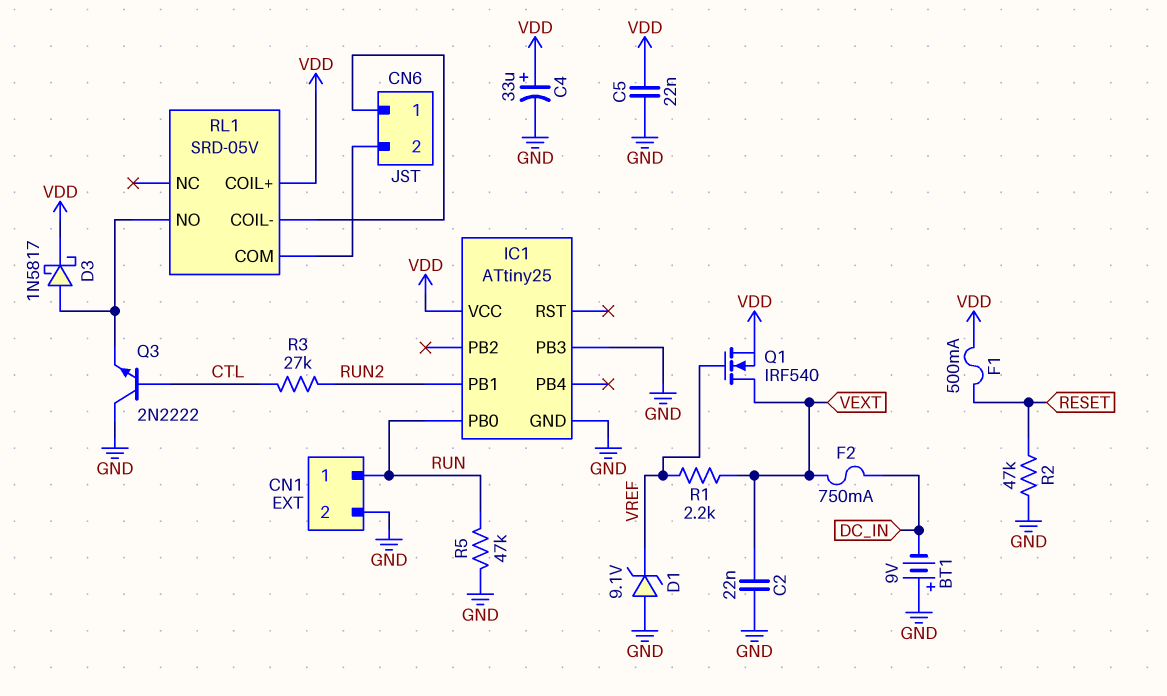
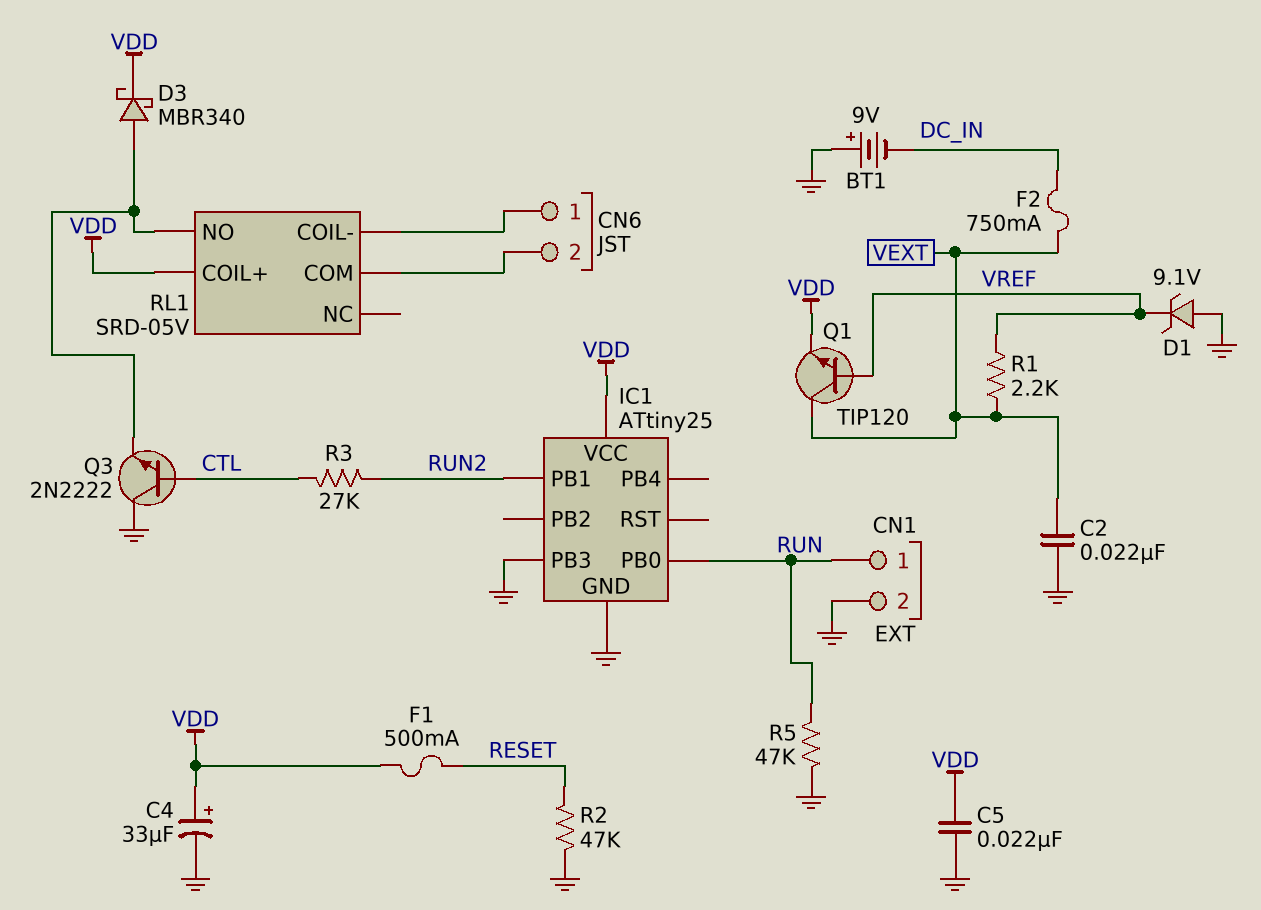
D3: schottky 1N5817 (A RL1/NO, K VDD) -> schottky MBR340 (A RL1/NO, K VDD)
Q1: NMOS IRF540 (G VREF, D VEXT, S VDD) -> NPN TIP120 (B VREF, C VEXT, E VDD)

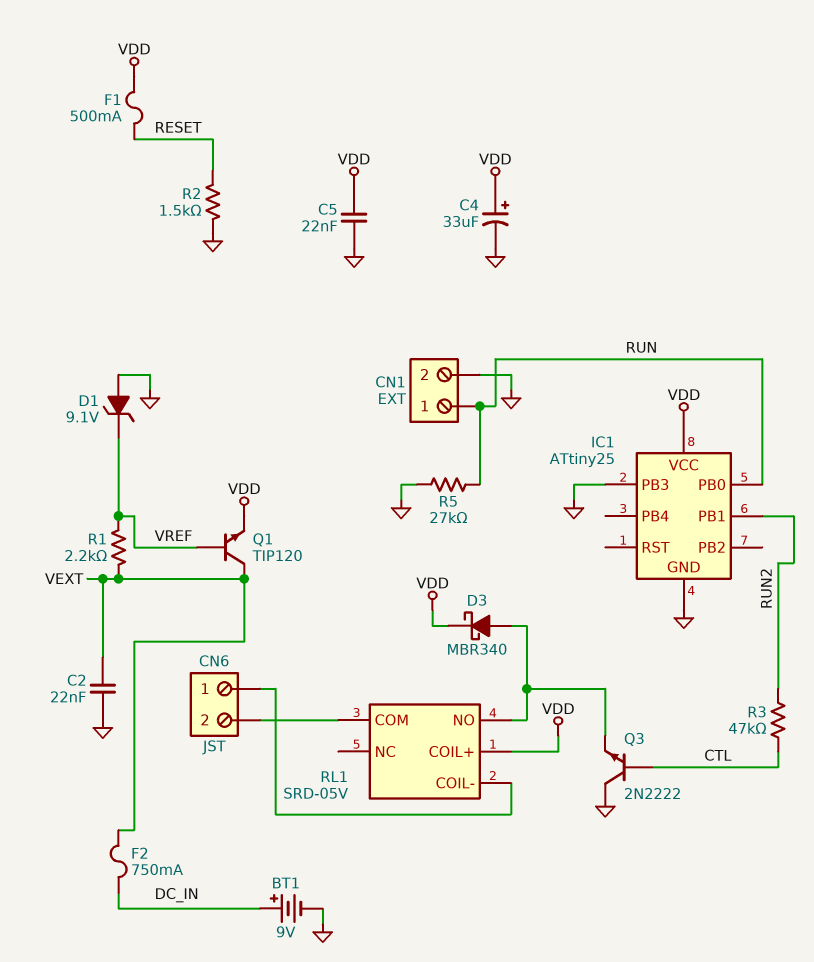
BT1: 9V (plus GND, minus DC_IN) -> 9V (plus DC_IN, minus GND)
R2: 47k (GND, RESET) -> 1.5k (GND, RESET)
R3: 27k (CTL, RUN2) -> 47k (CTL, RUN2)
R5: 47k (GND, RUN) -> 27k (GND, RUN)

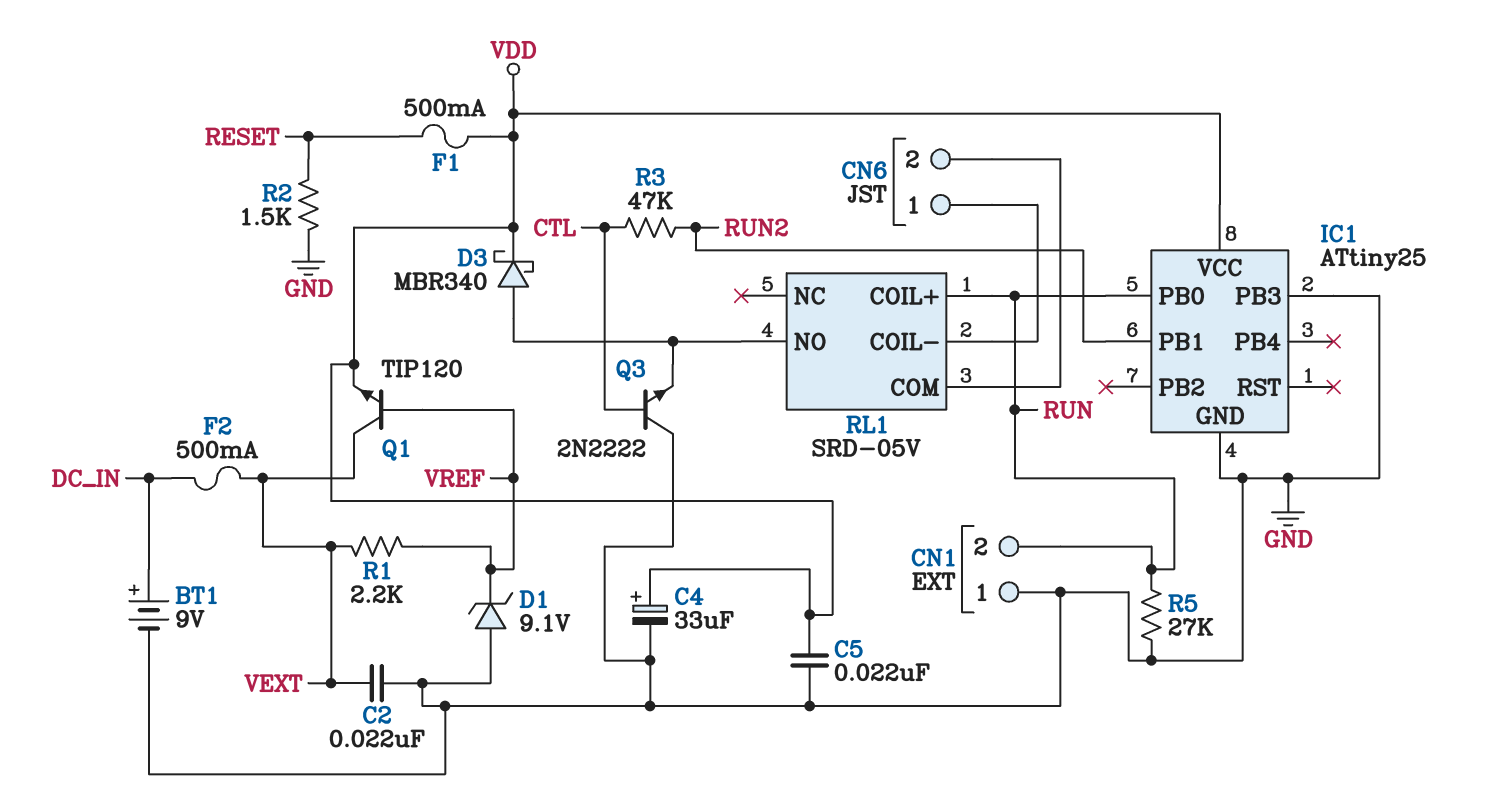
CN1 pin 1: RUN -> GND
CN1 pin 2: GND -> RUN
F2: 750mA (DC_IN, VEXT) -> 500mA (DC_IN, VEXT)
RL1 pin COIL+: VDD -> RUN

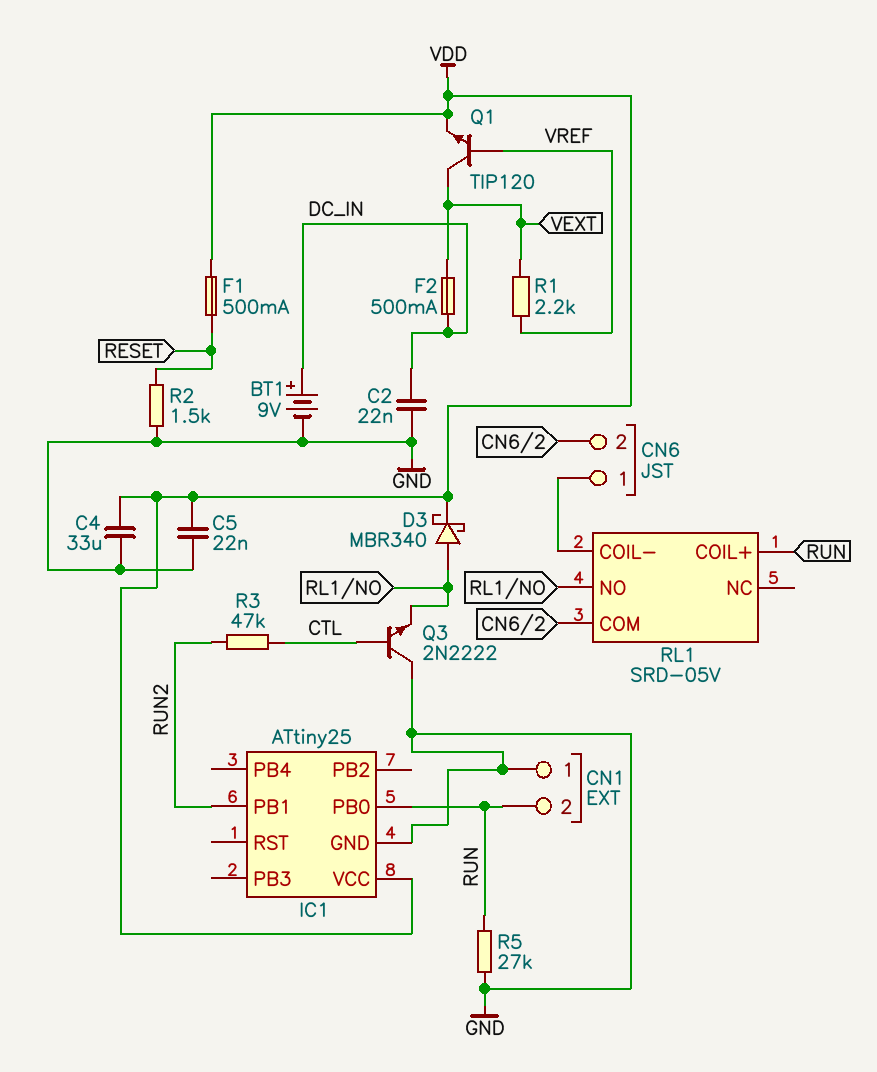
C2: 22nF (GND, VEXT) -> 22nF (DC_IN, GND)
C4: 33uF (plus VDD, minus GND) -> 33uF (GND, VDD)
D1: zener 9.1V (A GND, K VREF) -> none
IC1 pin PB3: GND -> none

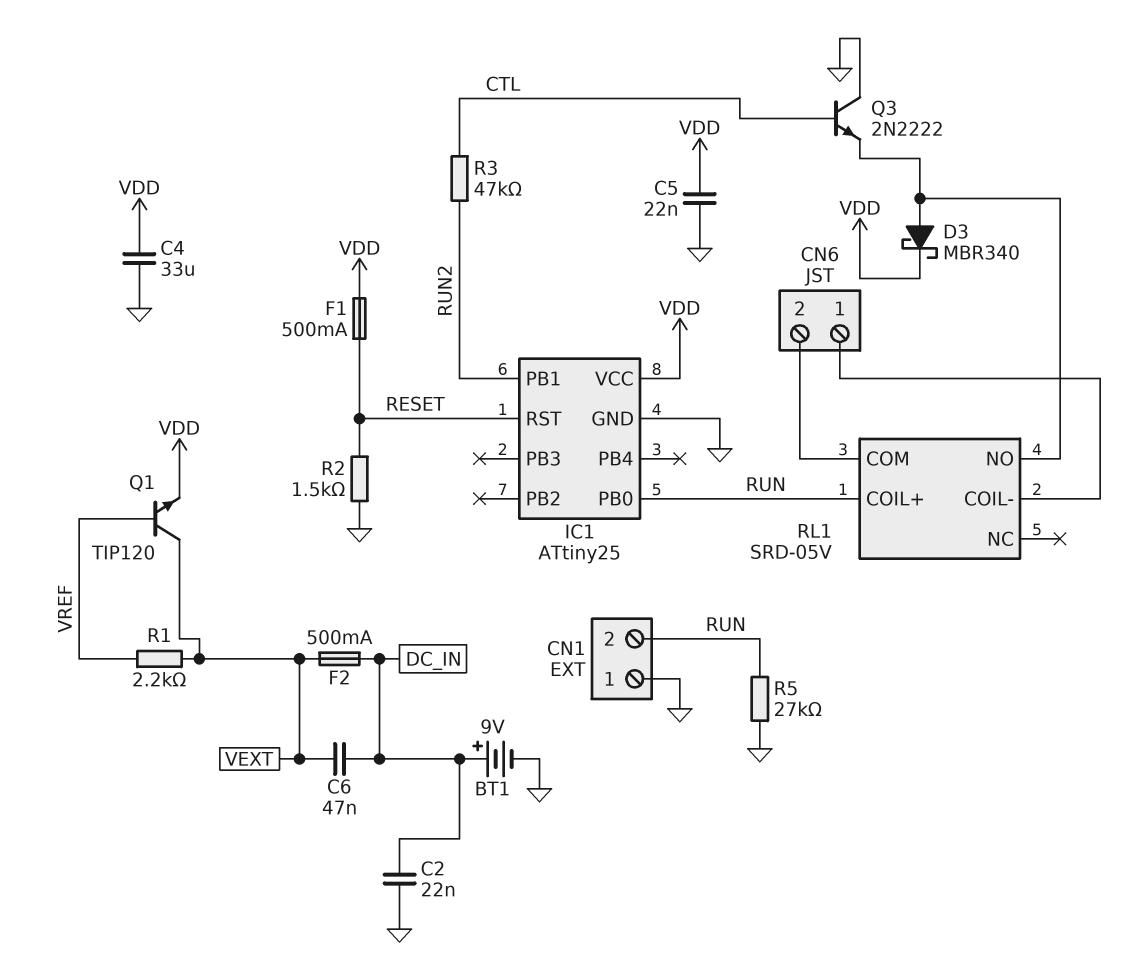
C6: none -> 47nF (DC_IN, VEXT)
IC1 pin RST: none -> RESET

